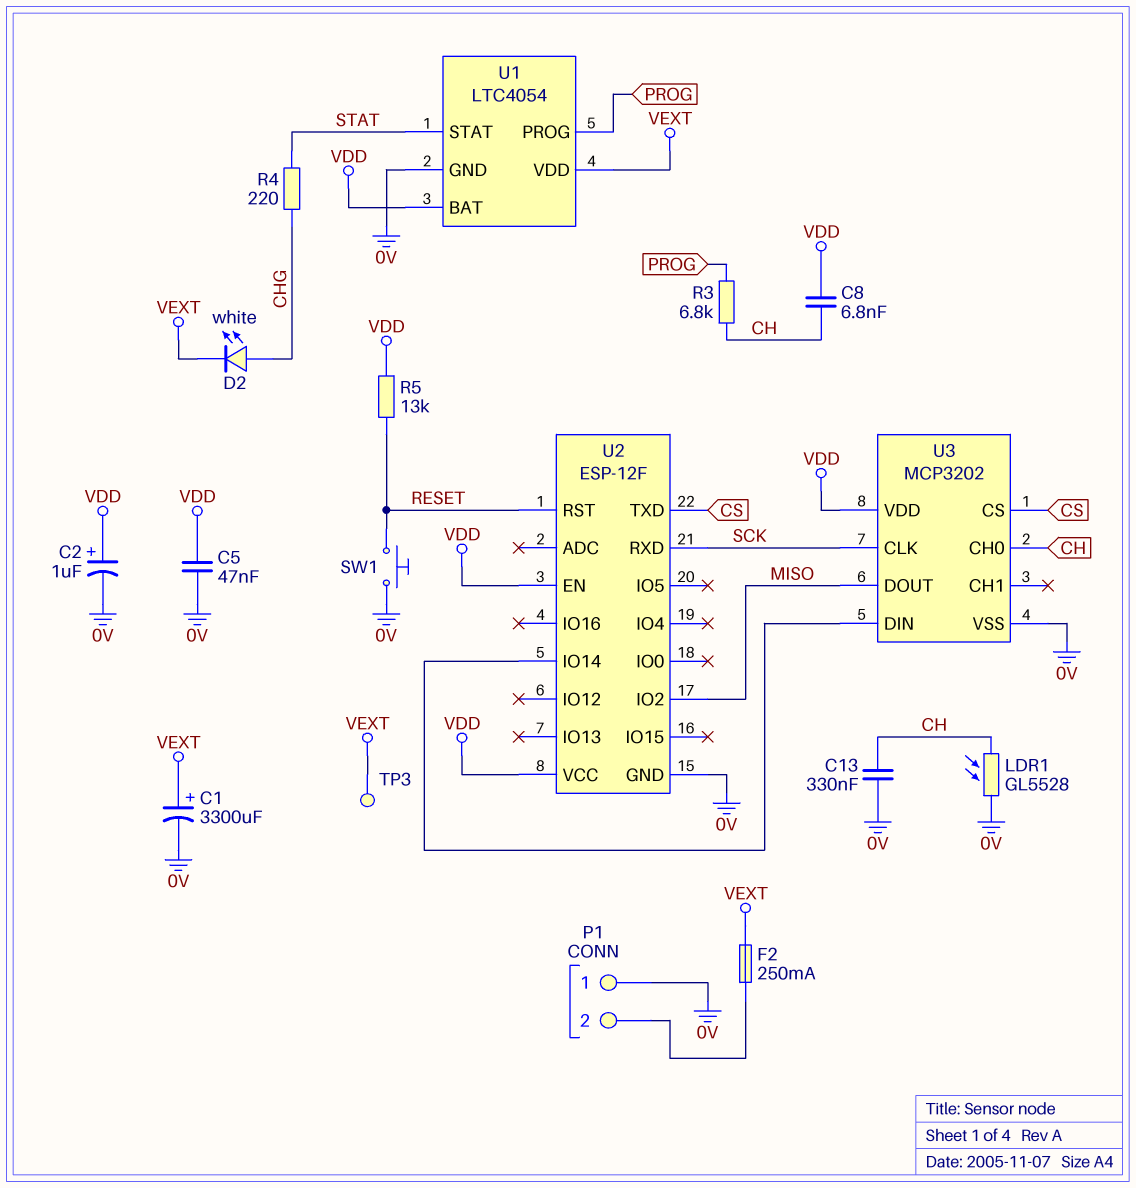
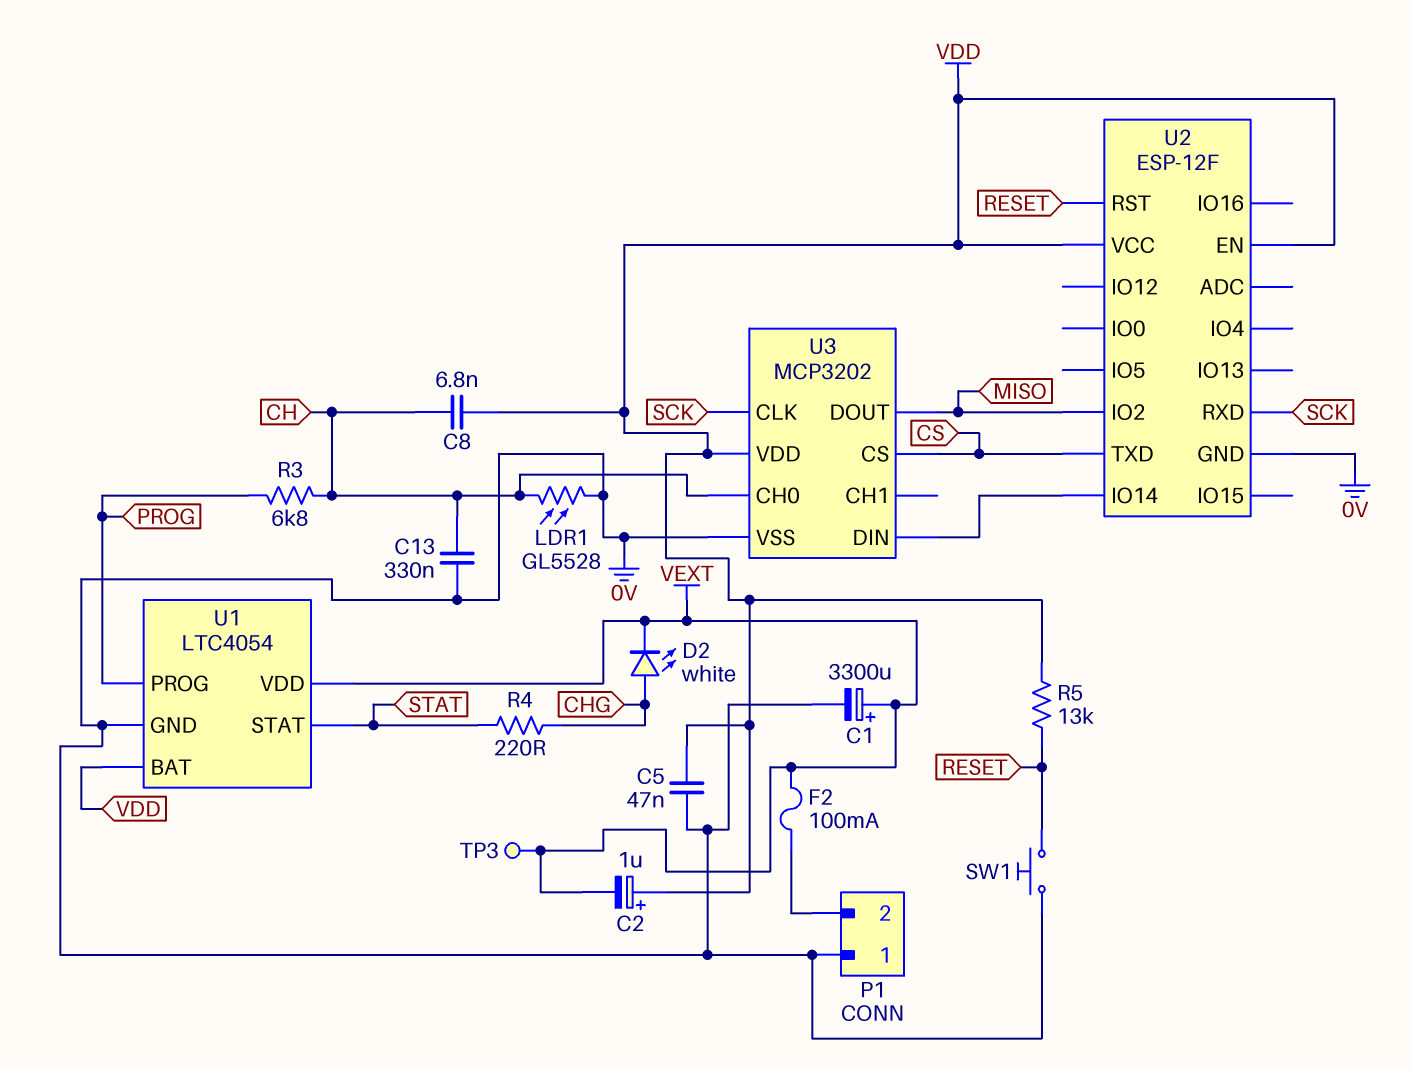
C2: 1uF (plus VDD, minus 0V) -> 1uF (plus VDD, minus VEXT)
F2: 250mA (P1/2, VEXT) -> 100mA (P1/2, VEXT)

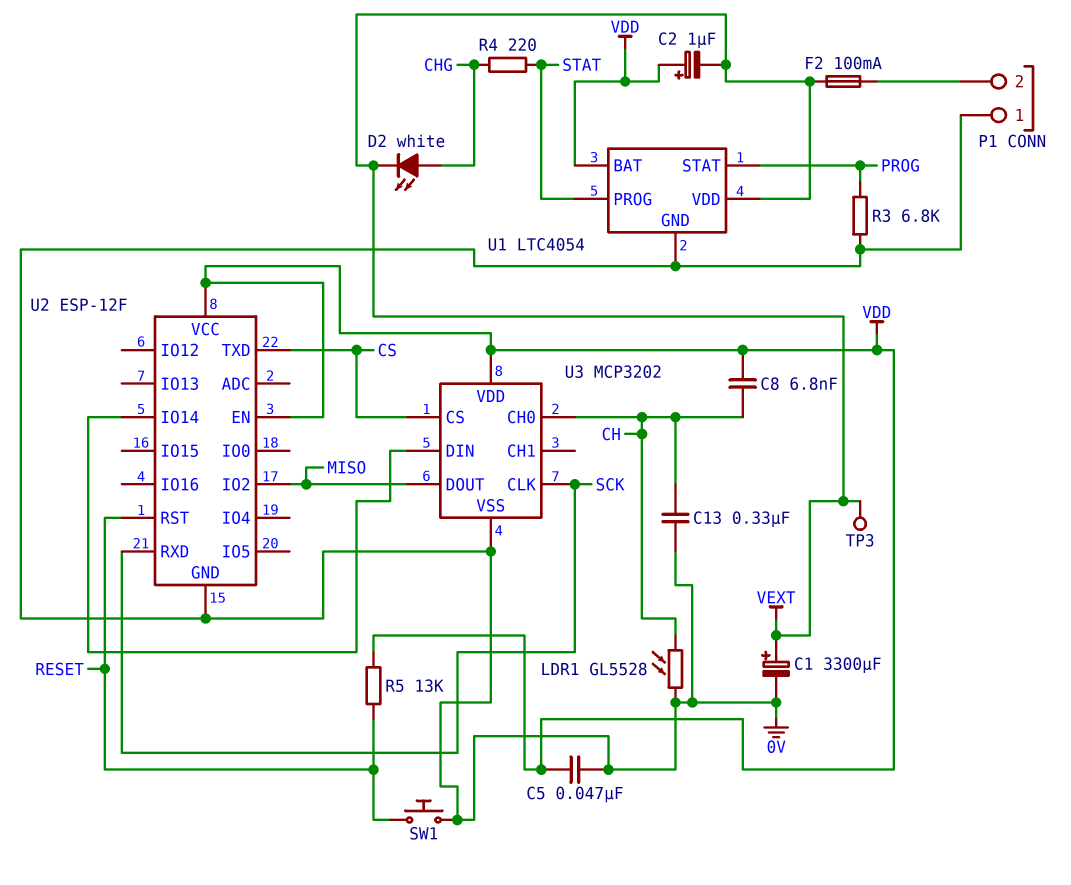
R3: 6.8k (CH, PROG) -> 6.8k (0V, PROG)
U1 pin PROG: PROG -> STAT
U1 pin STAT: STAT -> PROG

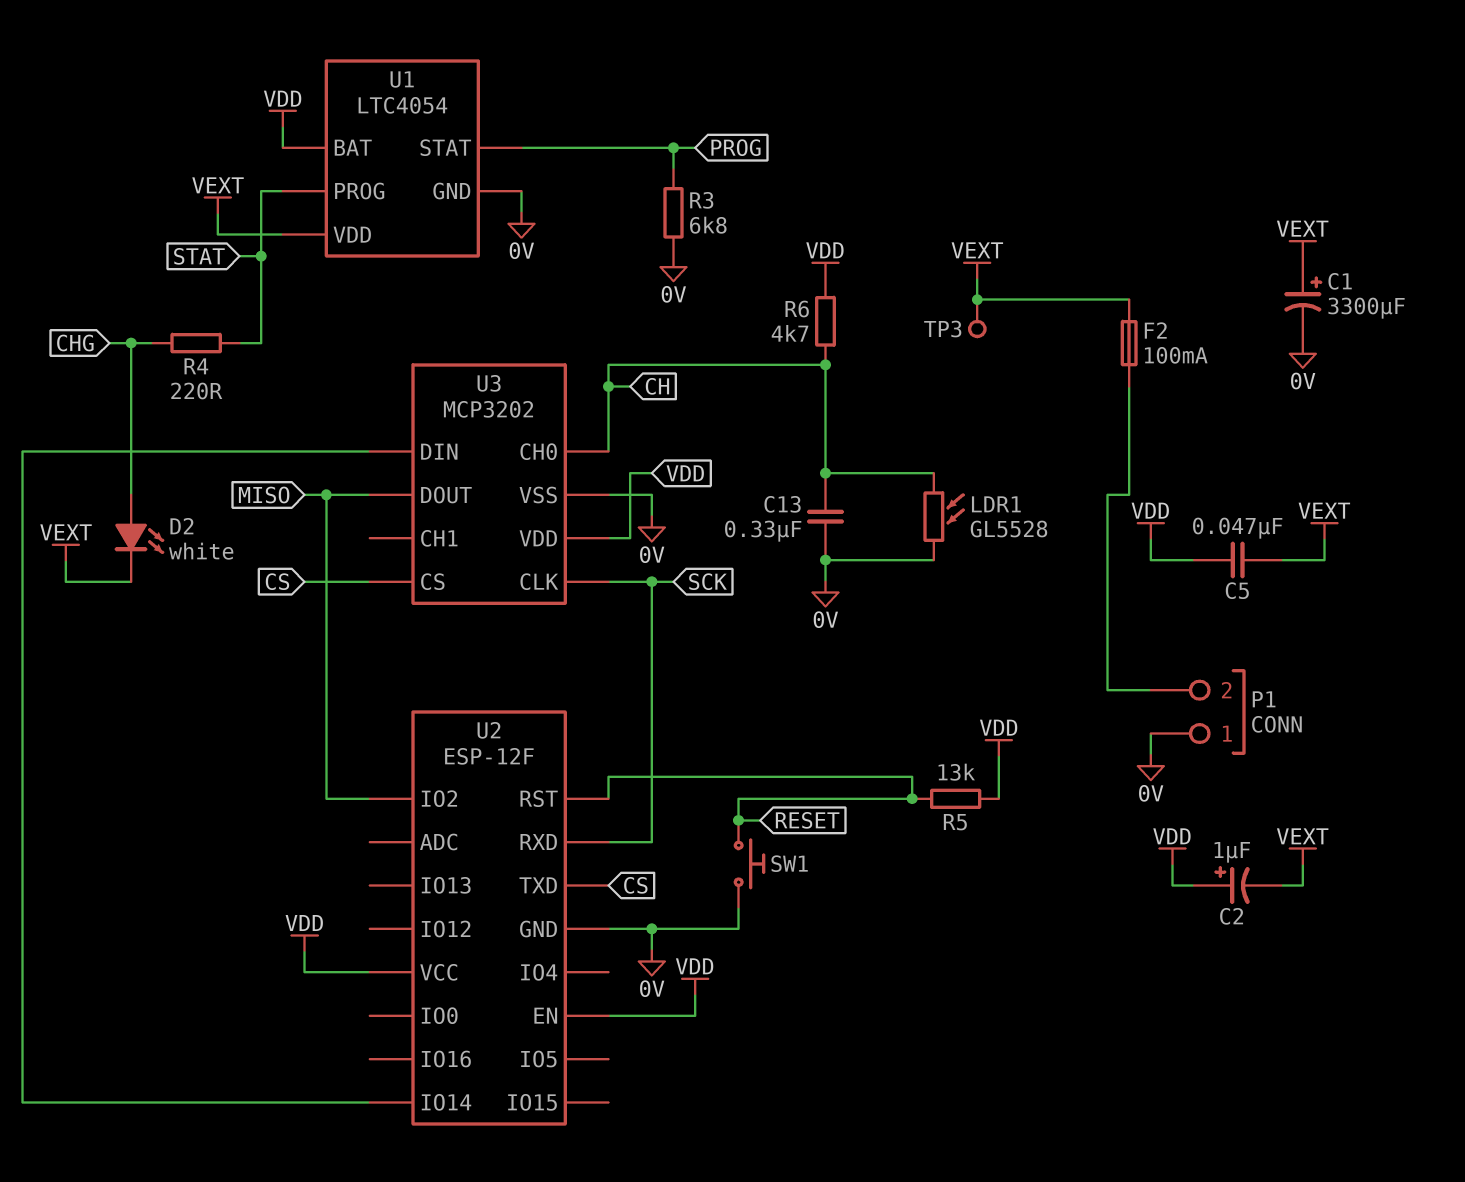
C5: 47nF (0V, VDD) -> 47nF (VDD, VEXT)
C8: 6.8nF (CH, VDD) -> none
R6: none -> 4.7k (CH, VDD)

